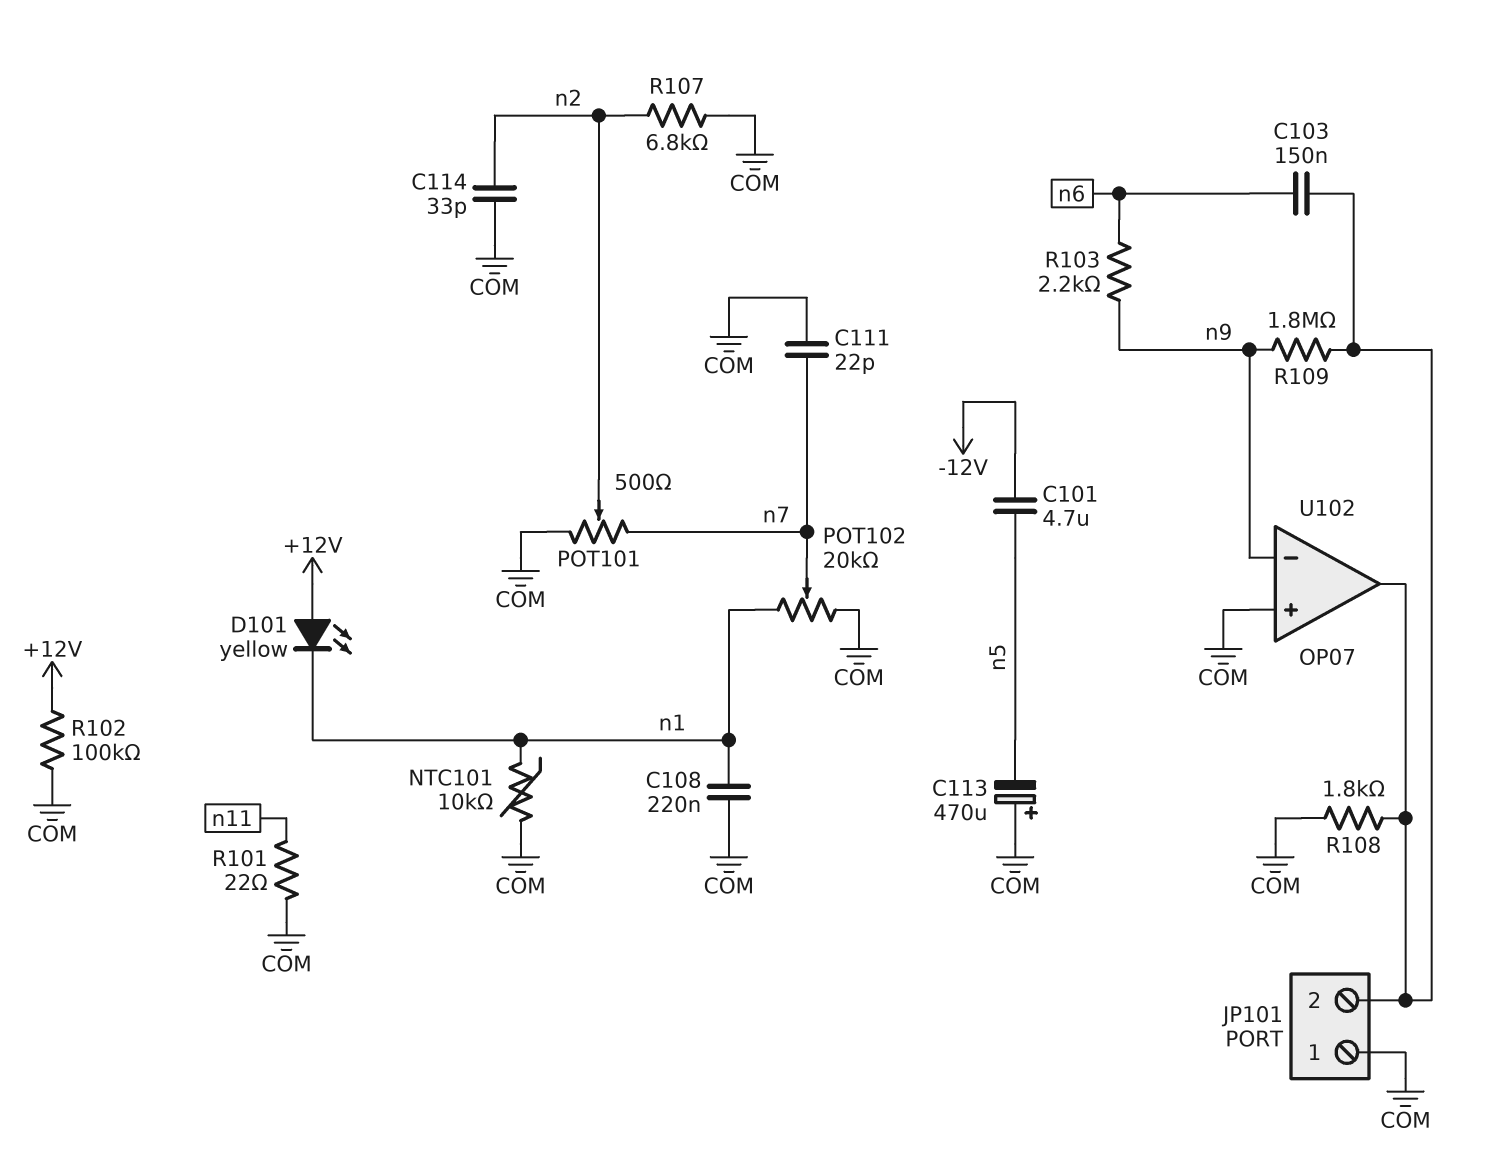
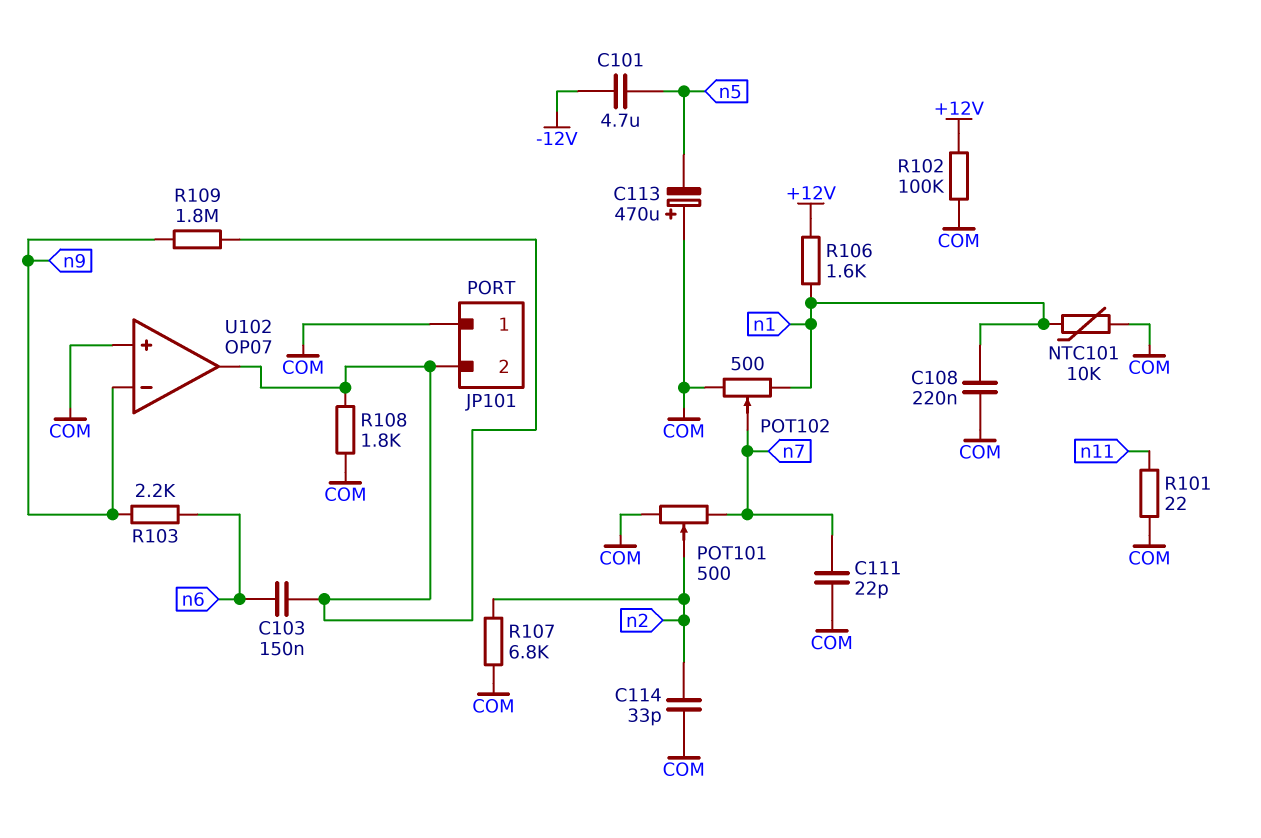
D101: LED yellow (A +12V, K n1) -> none
POT102: 20k (COM, n1, wiper n7) -> 500 (COM, n1, wiper n7)
R106: none -> 1.6k (+12V, n1)

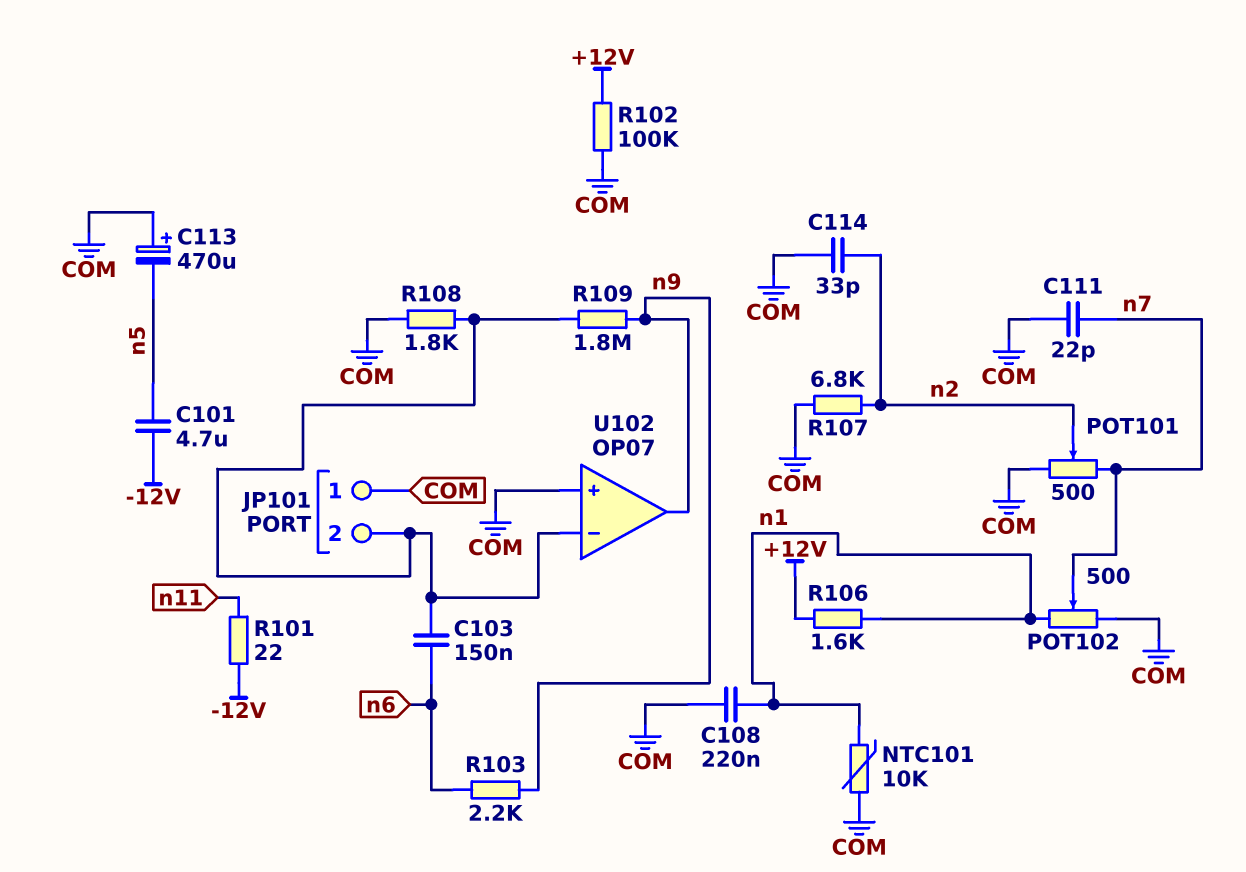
R101: 22 (COM, n11) -> 22 (-12V, n11)
U102 pin in-: n9 -> JP101/2
U102 pin out: JP101/2 -> n9

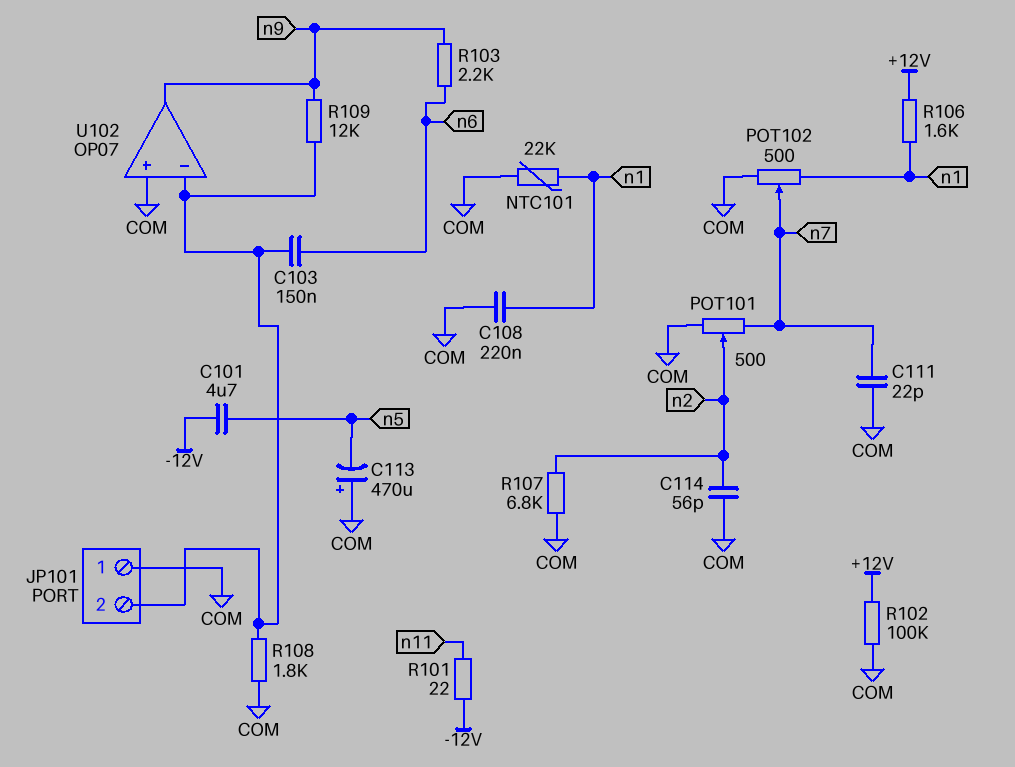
C114: 33pF (COM, n2) -> 56pF (COM, n2)
NTC101: 10k (COM, n1) -> 22k (COM, n1)
R109: 1.8M (JP101/2, n9) -> 12k (JP101/2, n9)

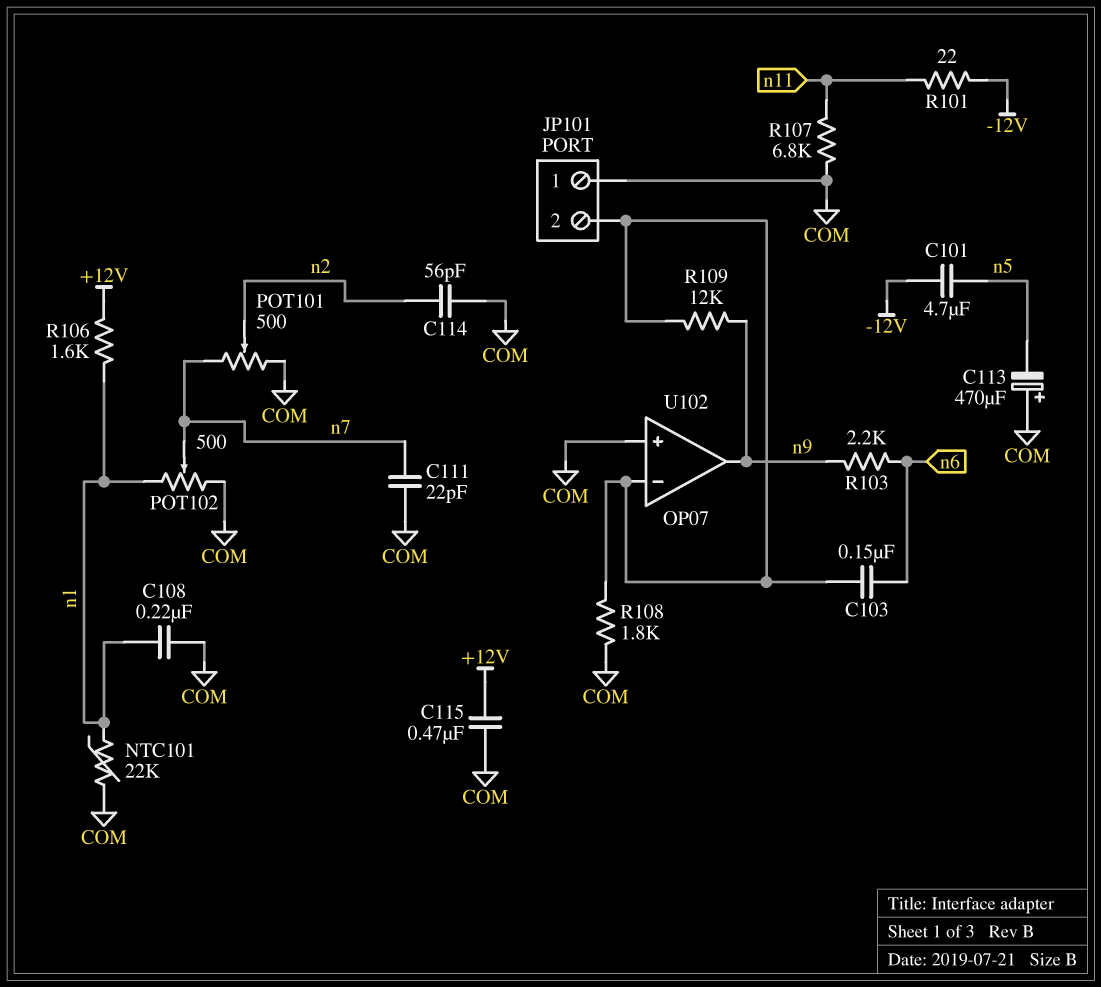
C115: none -> 470nF (+12V, COM)
R102: 100k (+12V, COM) -> none
R107: 6.8k (COM, n2) -> 6.8k (COM, n11)

